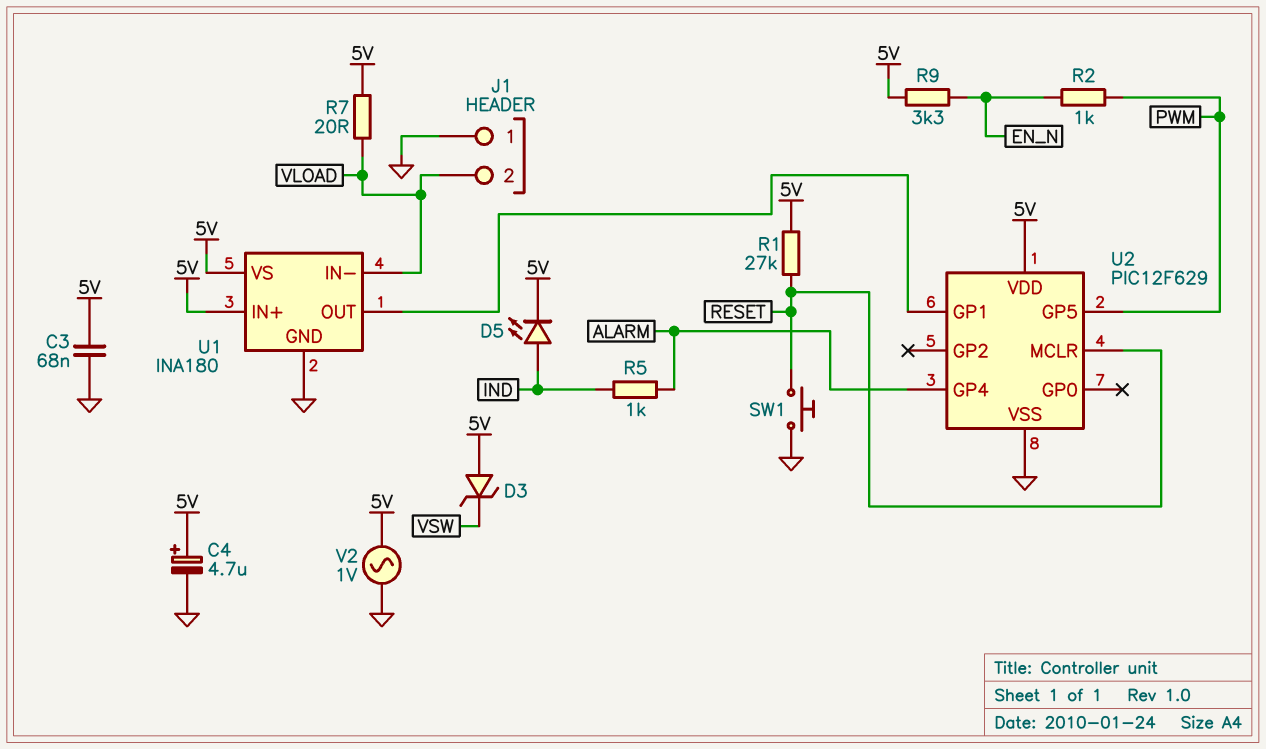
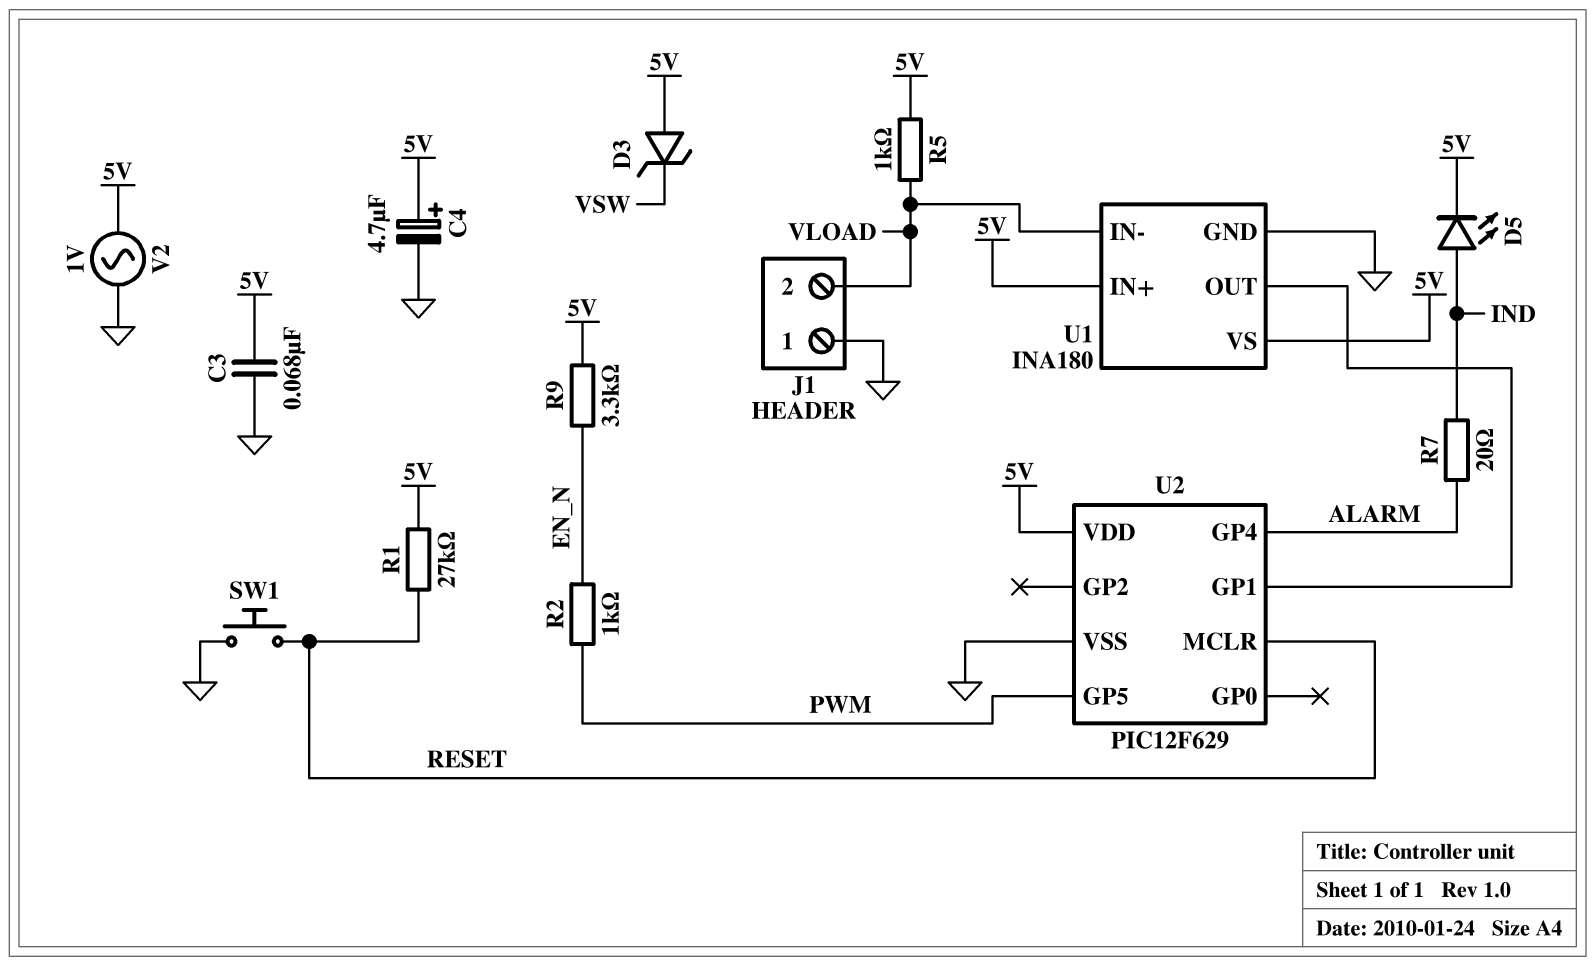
R5: 1k (ALARM, IND) -> 1k (5V, VLOAD)
R7: 20 (5V, VLOAD) -> 20 (ALARM, IND)

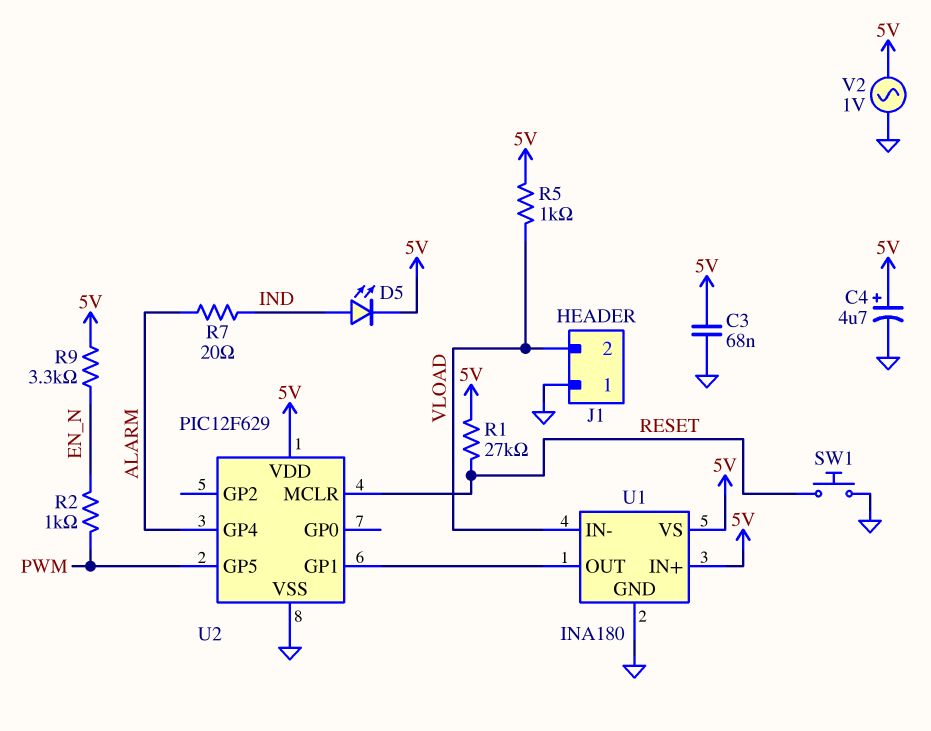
D3: zener (A 5V, K VSW) -> none

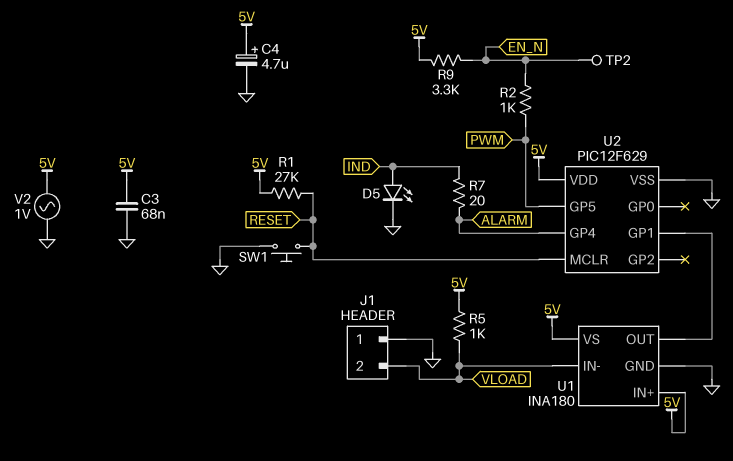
D5: LED (A IND, K 5V) -> LED (A IND, K GND)
TP2: none -> test point (EN_N)

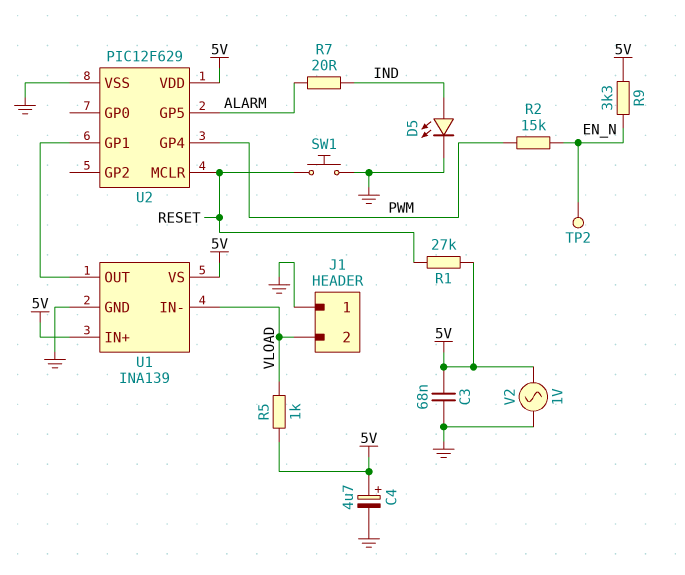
R2: 1k (EN_N, PWM) -> 15k (EN_N, PWM)
U1: INA180 -> INA139
U2 pin GP4: ALARM -> PWM
U2 pin GP5: PWM -> ALARM

